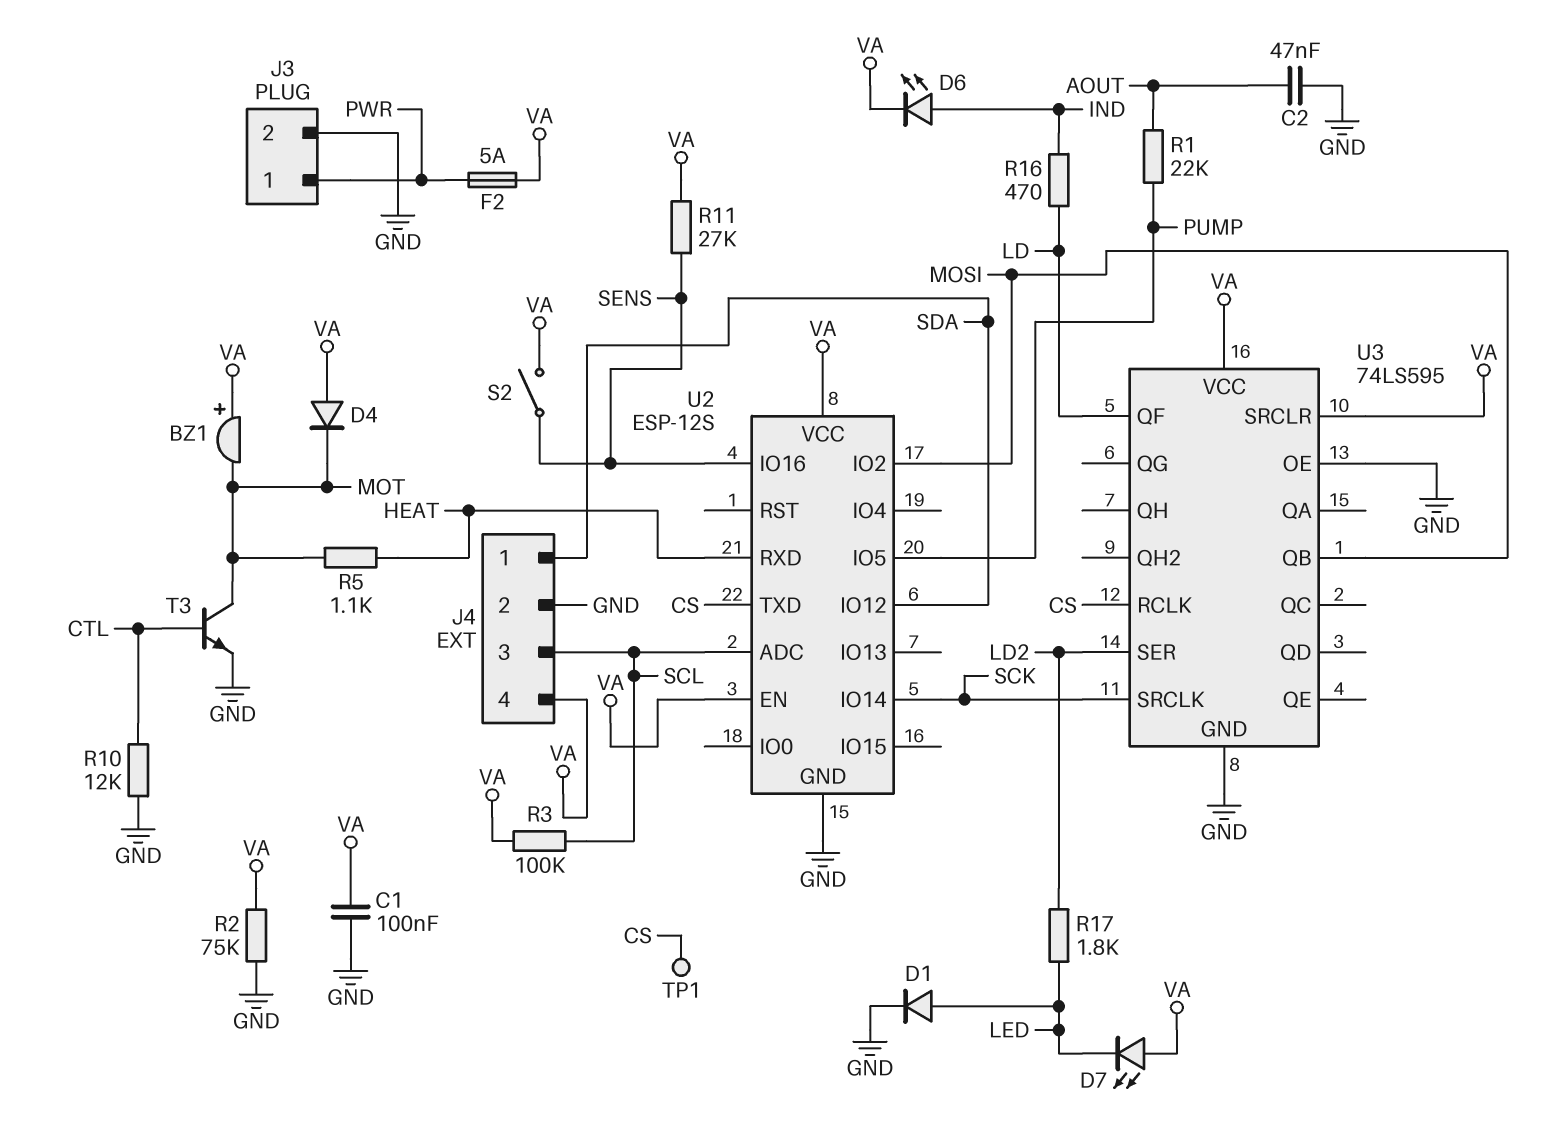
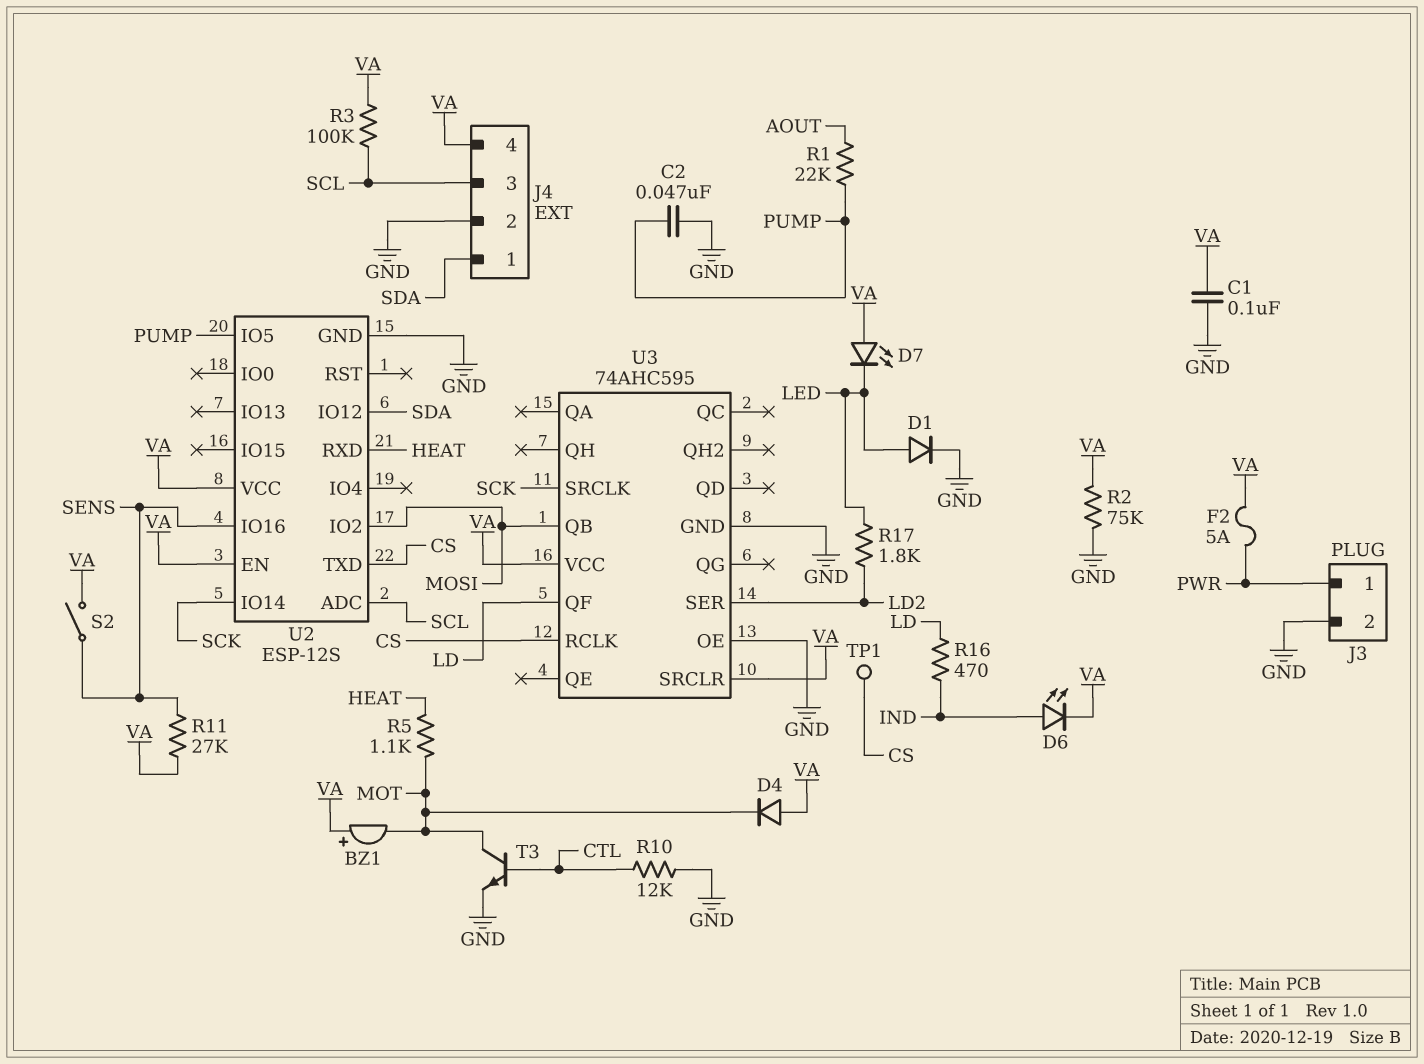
C2: 47nF (AOUT, GND) -> 47nF (GND, PUMP)
U3: 74LS595 -> 74AHC595

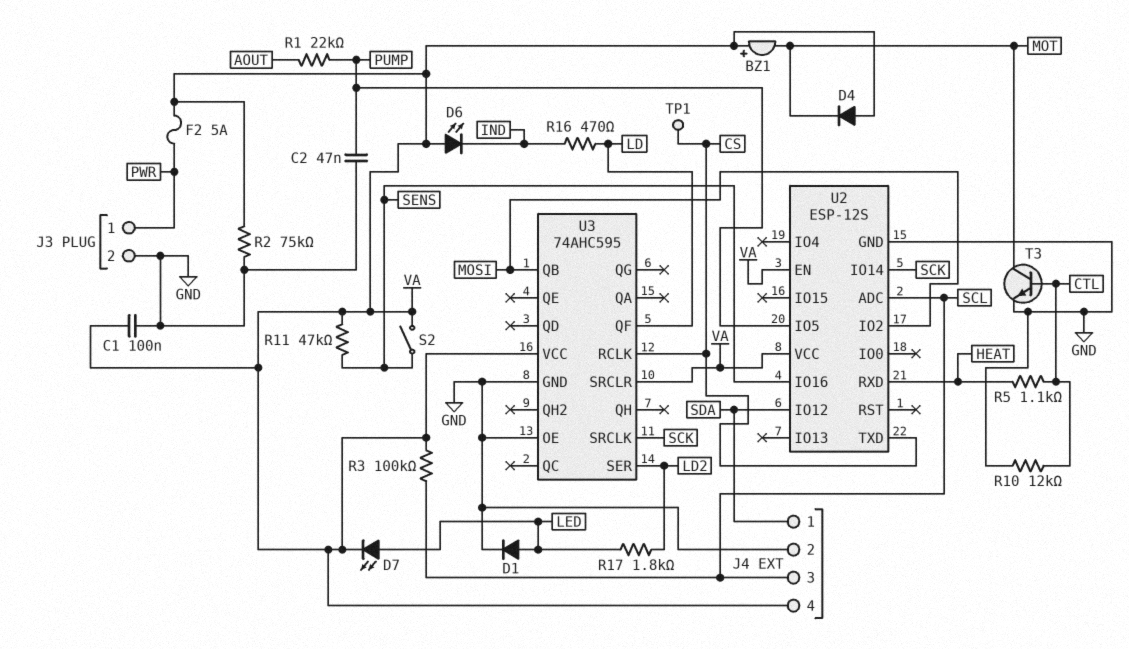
D6: LED (A IND, K VA) -> LED (A VA, K IND)
D7: LED (A VA, K LED) -> LED (A LED, K VA)
R5: 1.1k (HEAT, MOT) -> 1.1k (CTL, HEAT)
R11: 27k (SENS, VA) -> 47k (SENS, VA)

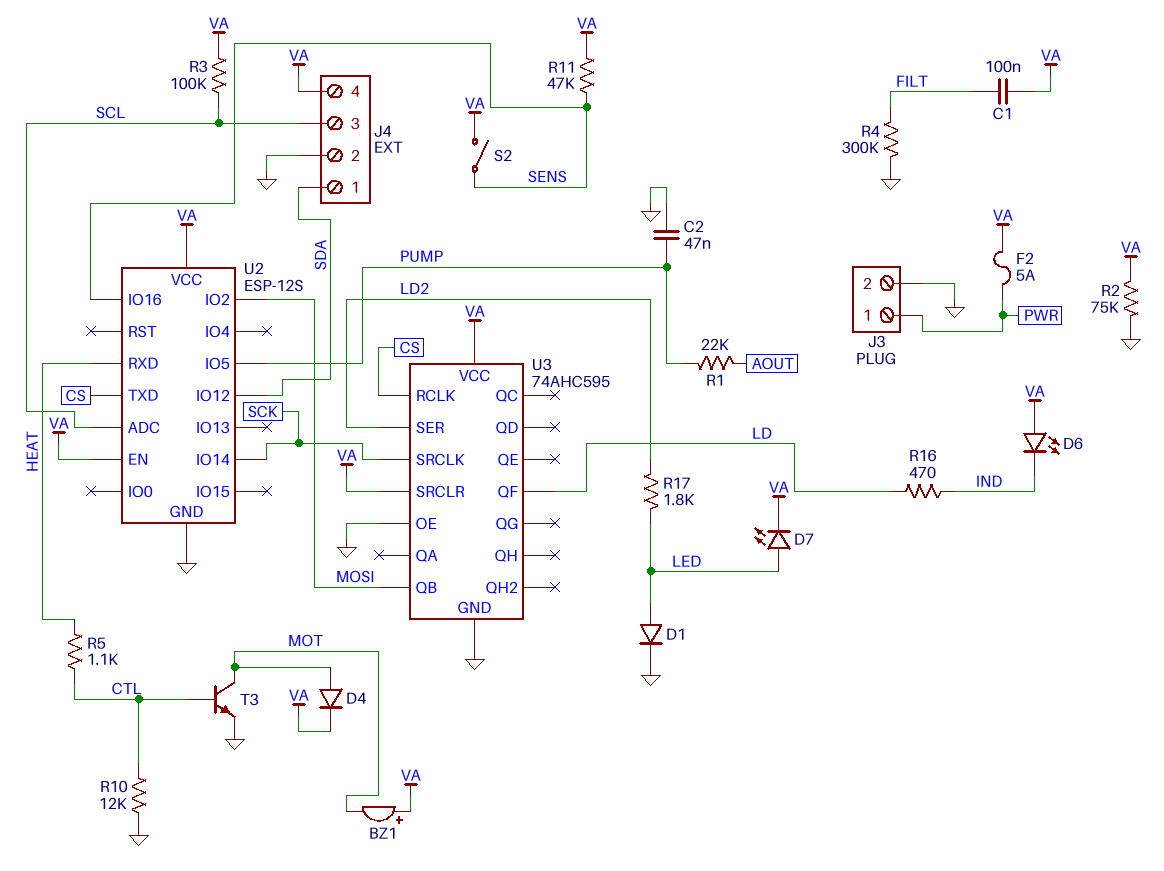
C1: 100nF (GND, VA) -> 100nF (FILT, VA)
D4: diode (A VA, K MOT) -> diode (A MOT, K VA)
R4: none -> 300k (FILT, GND)
TP1: test point (CS) -> none

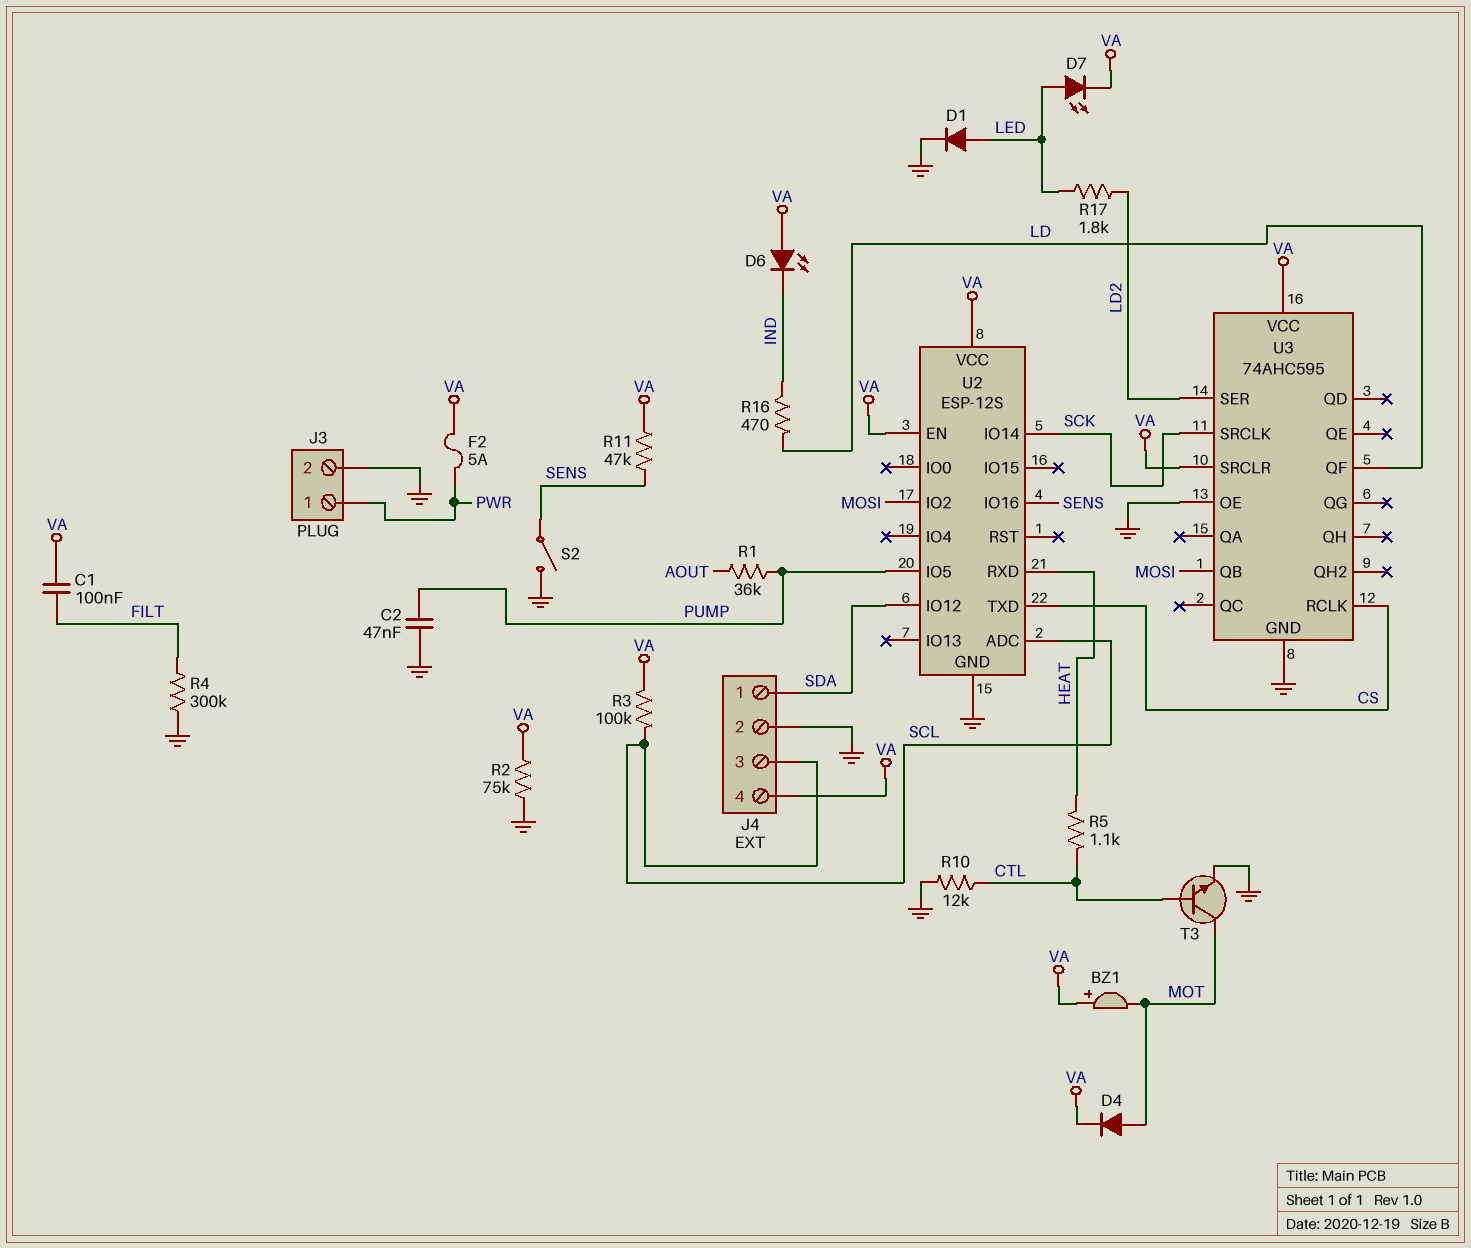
R1: 22k (AOUT, PUMP) -> 36k (AOUT, PUMP)
S2: switch (SENS, VA) -> switch (GND, SENS)

